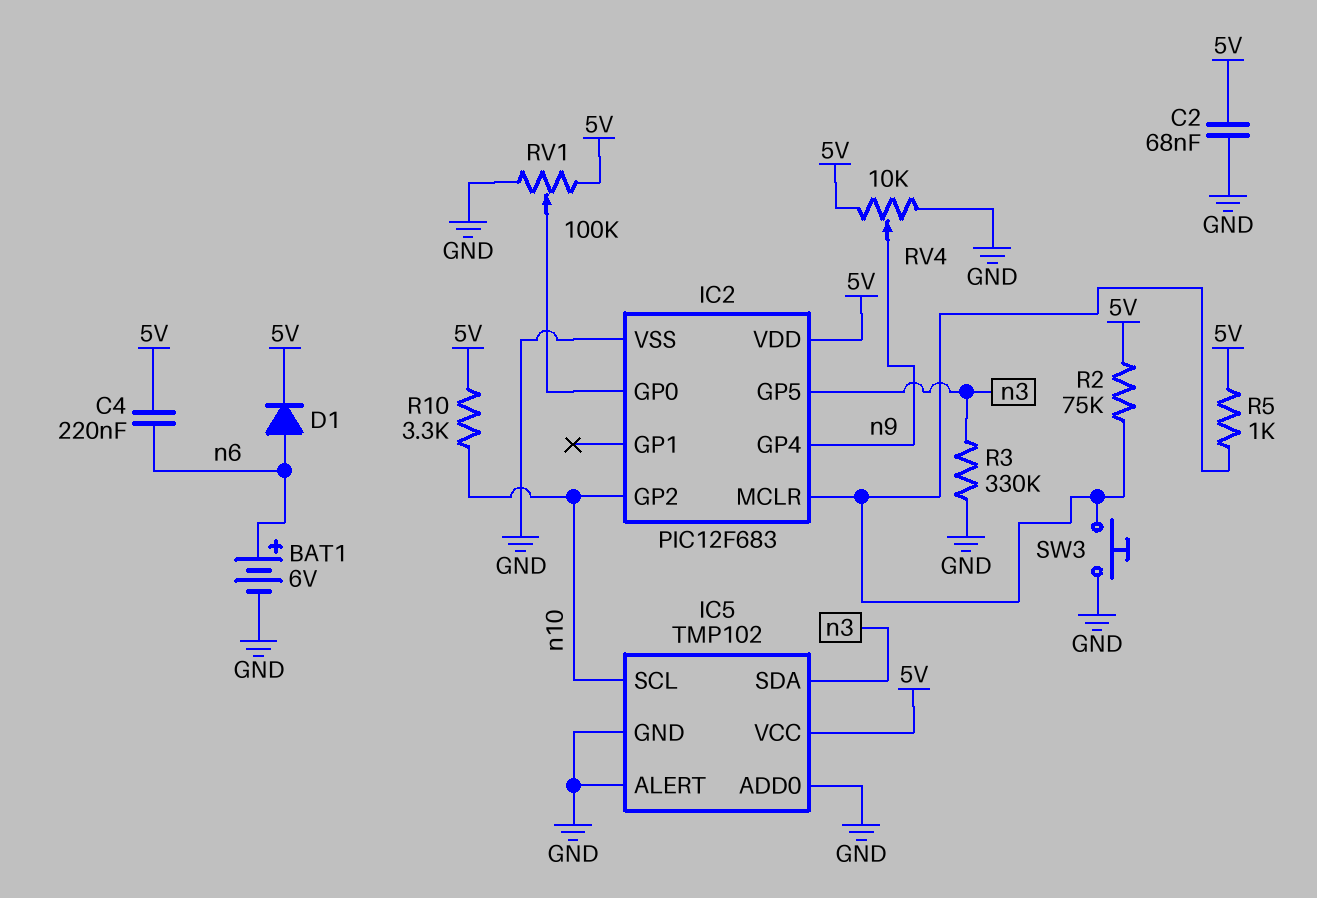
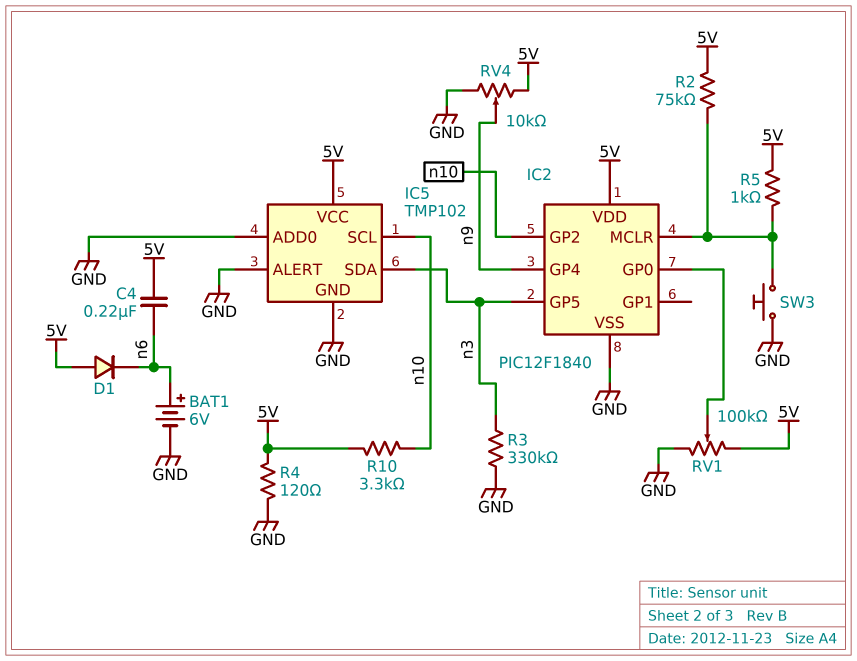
C2: 68nF (5V, GND) -> none
D1: diode (A n6, K 5V) -> diode (A 5V, K n6)
IC2: PIC12F683 -> PIC12F1840
R4: none -> 120 (5V, GND)

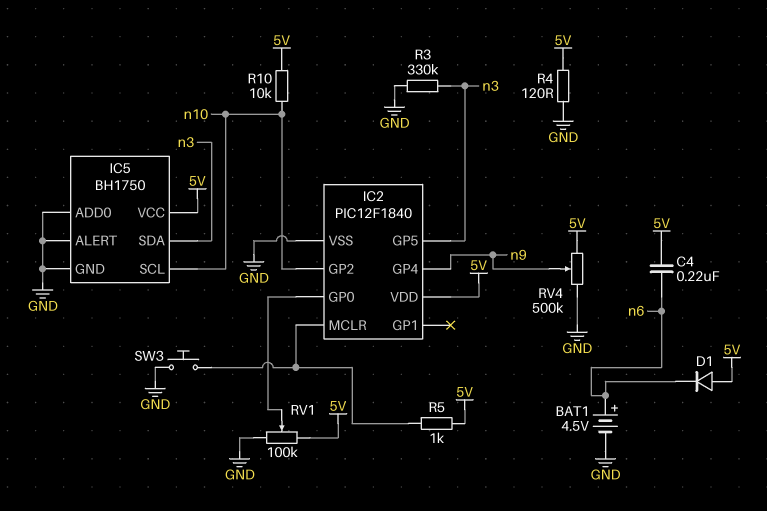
BAT1: 6V (plus n6, minus GND) -> 4.5V (plus n6, minus GND)
IC5: TMP102 -> BH1750
R2: 75k (5V, IC2/MCLR) -> none
R10: 3.3k (5V, n10) -> 10k (5V, n10)
RV4: 10k (5V, GND, wiper n9) -> 500k (5V, GND, wiper n9)

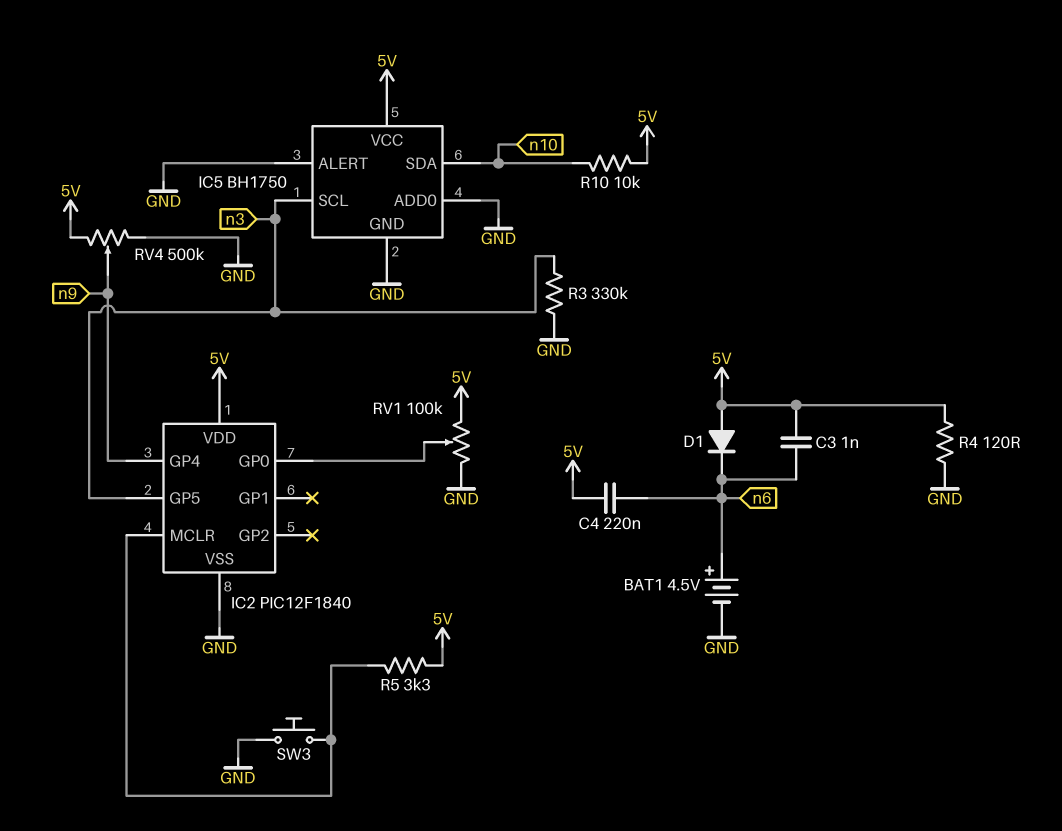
C3: none -> 1nF (5V, n6)
IC2 pin GP2: n10 -> none
IC5 pin SCL: n10 -> n3
IC5 pin SDA: n3 -> n10
R5: 1k (5V, IC2/MCLR) -> 3.3k (5V, IC2/MCLR)

